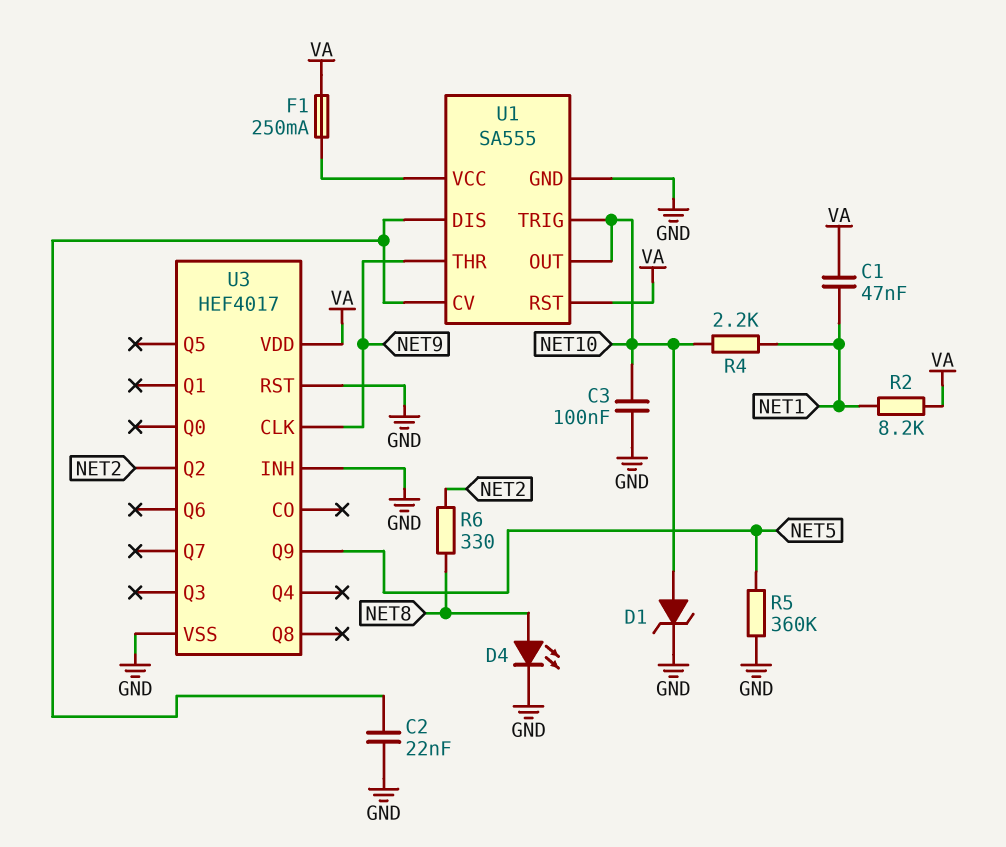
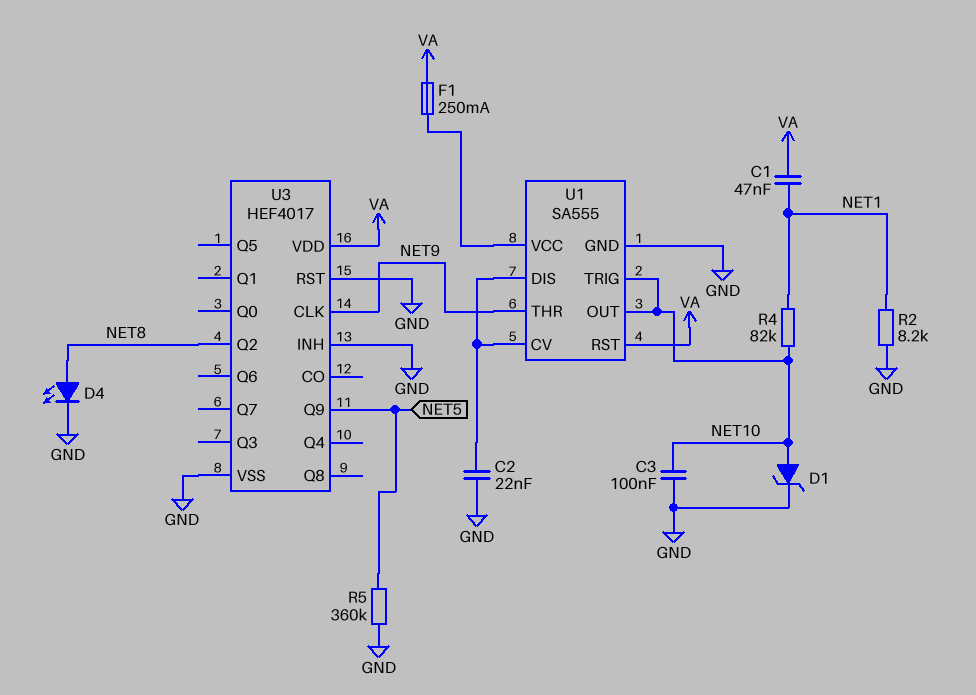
R2: 8.2k (NET1, VA) -> 8.2k (GND, NET1)
R4: 2.2k (NET1, NET10) -> 82k (NET1, NET10)
R6: 330 (NET2, NET8) -> none
U3 pin Q2: NET2 -> NET8

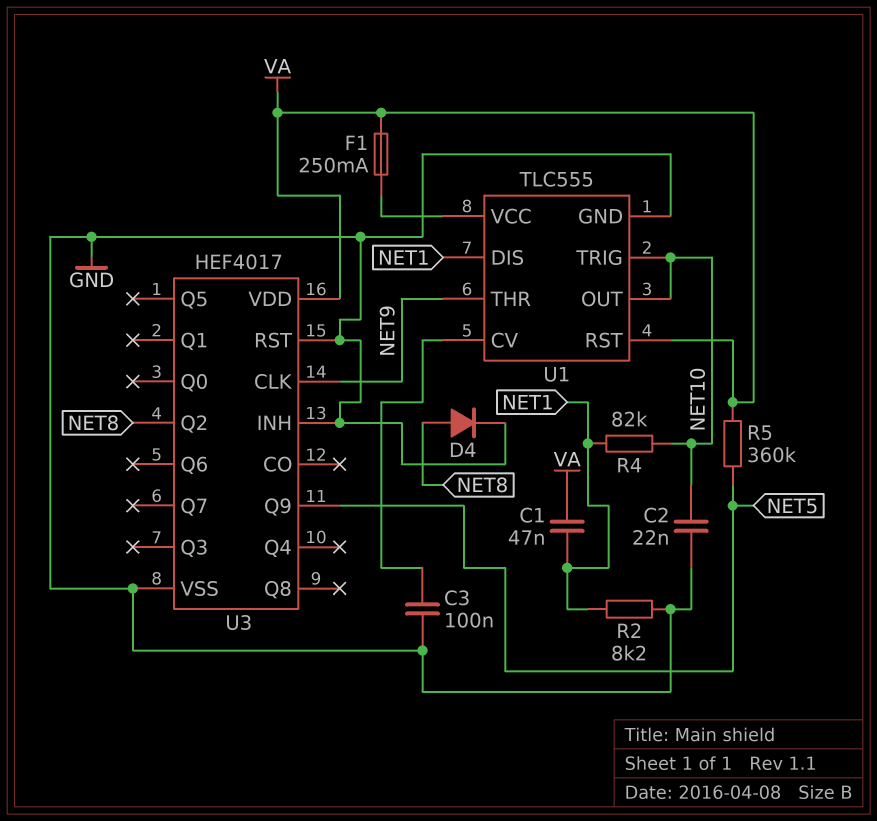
C2: 22nF (GND, U1/CV) -> 22nF (GND, NET10)
C3: 100nF (GND, NET10) -> 100nF (GND, U1/CV)
D1: zener (A NET10, K GND) -> none
D4: LED (A NET8, K GND) -> diode (A NET8, K GND)
R5: 360k (GND, NET5) -> 360k (NET5, VA)
U1: SA555 -> TLC555
U1 pin DIS: U1/CV -> NET1

